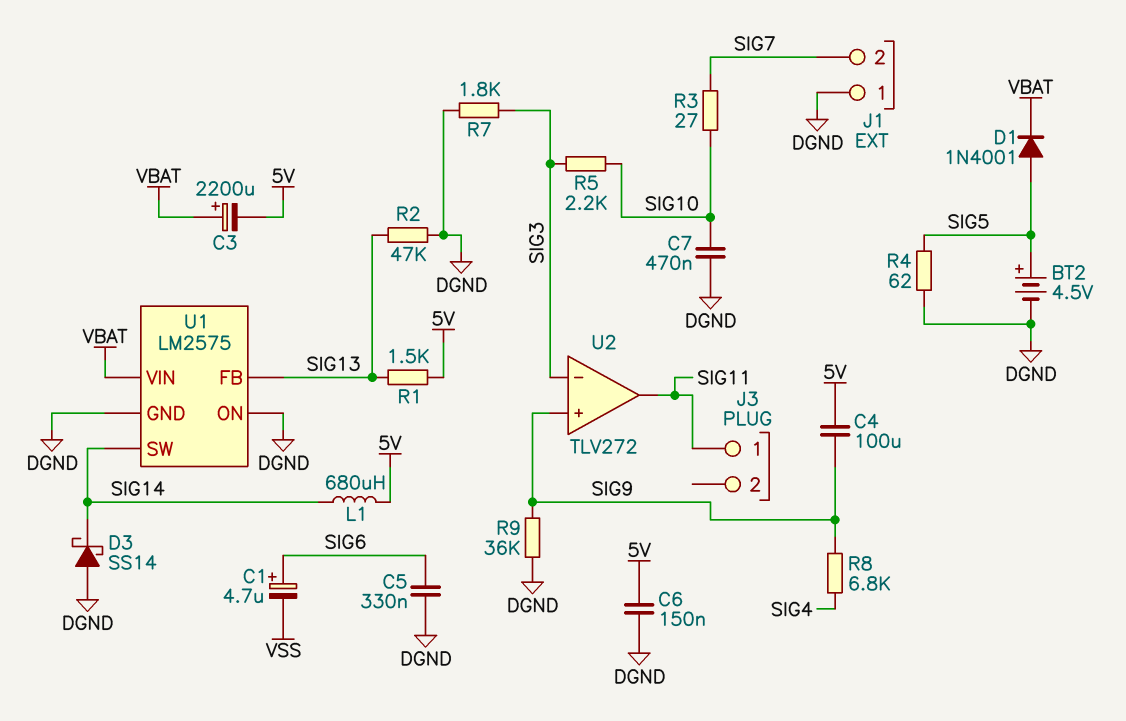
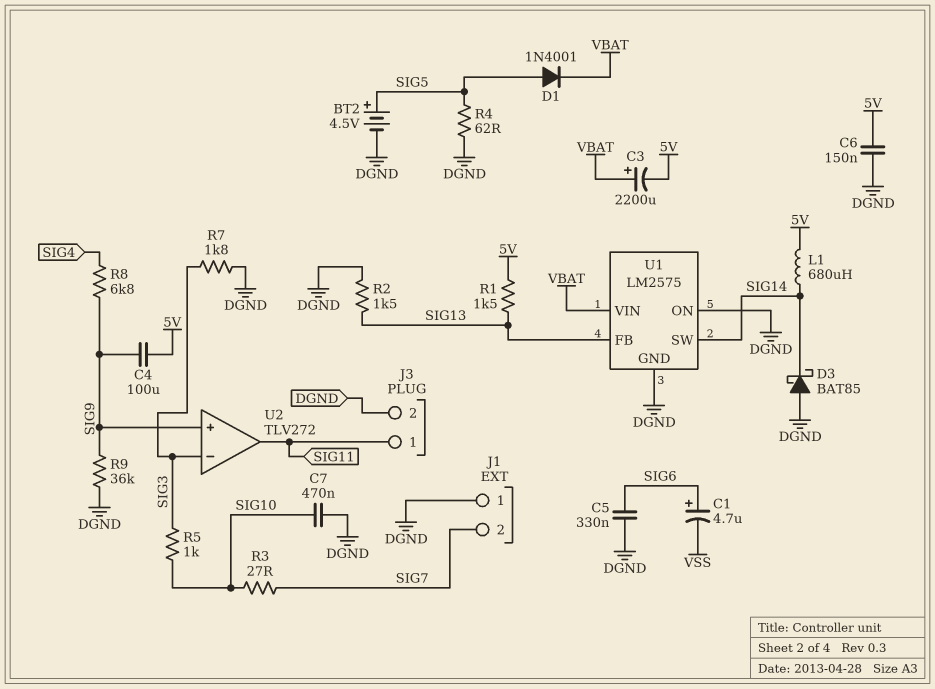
D3: schottky SS14 (A DGND, K SIG14) -> schottky BAT85 (A DGND, K SIG14)
J3 pin 2: none -> DGND
R2: 47k (DGND, SIG13) -> 1.5k (DGND, SIG13)
R5: 2.2k (SIG3, SIG10) -> 1k (SIG3, SIG10)

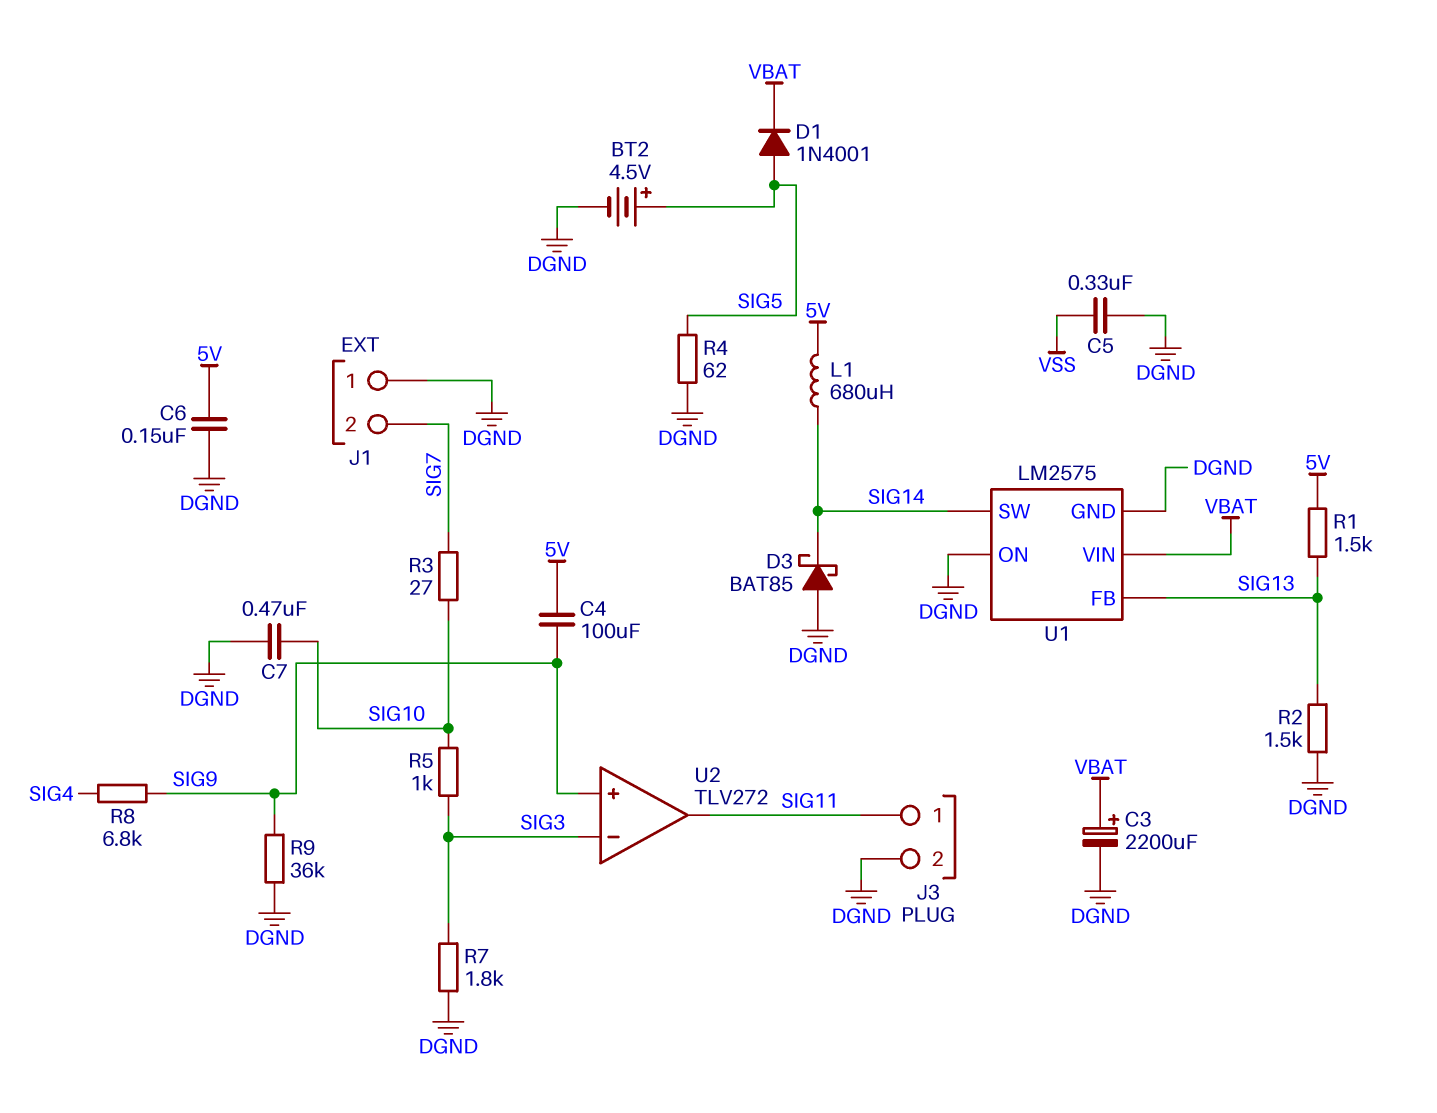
C1: 4.7uF (plus SIG6, minus VSS) -> none
C3: 2200uF (plus VBAT, minus 5V) -> 2200uF (plus VBAT, minus DGND)
C5: 330nF (DGND, SIG6) -> 330nF (DGND, VSS)

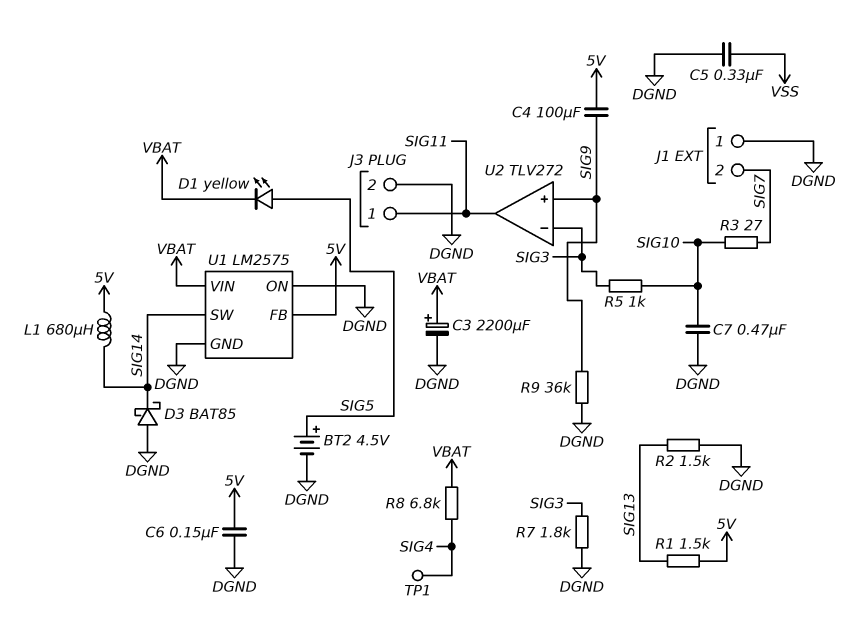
D1: diode 1N4001 (A SIG5, K VBAT) -> LED yellow (A SIG5, K VBAT)
R4: 62 (DGND, SIG5) -> none
R8: 6.8k (SIG4, SIG9) -> 6.8k (SIG4, VBAT)
TP1: none -> test point (SIG4)
U1 pin FB: SIG13 -> 5V

